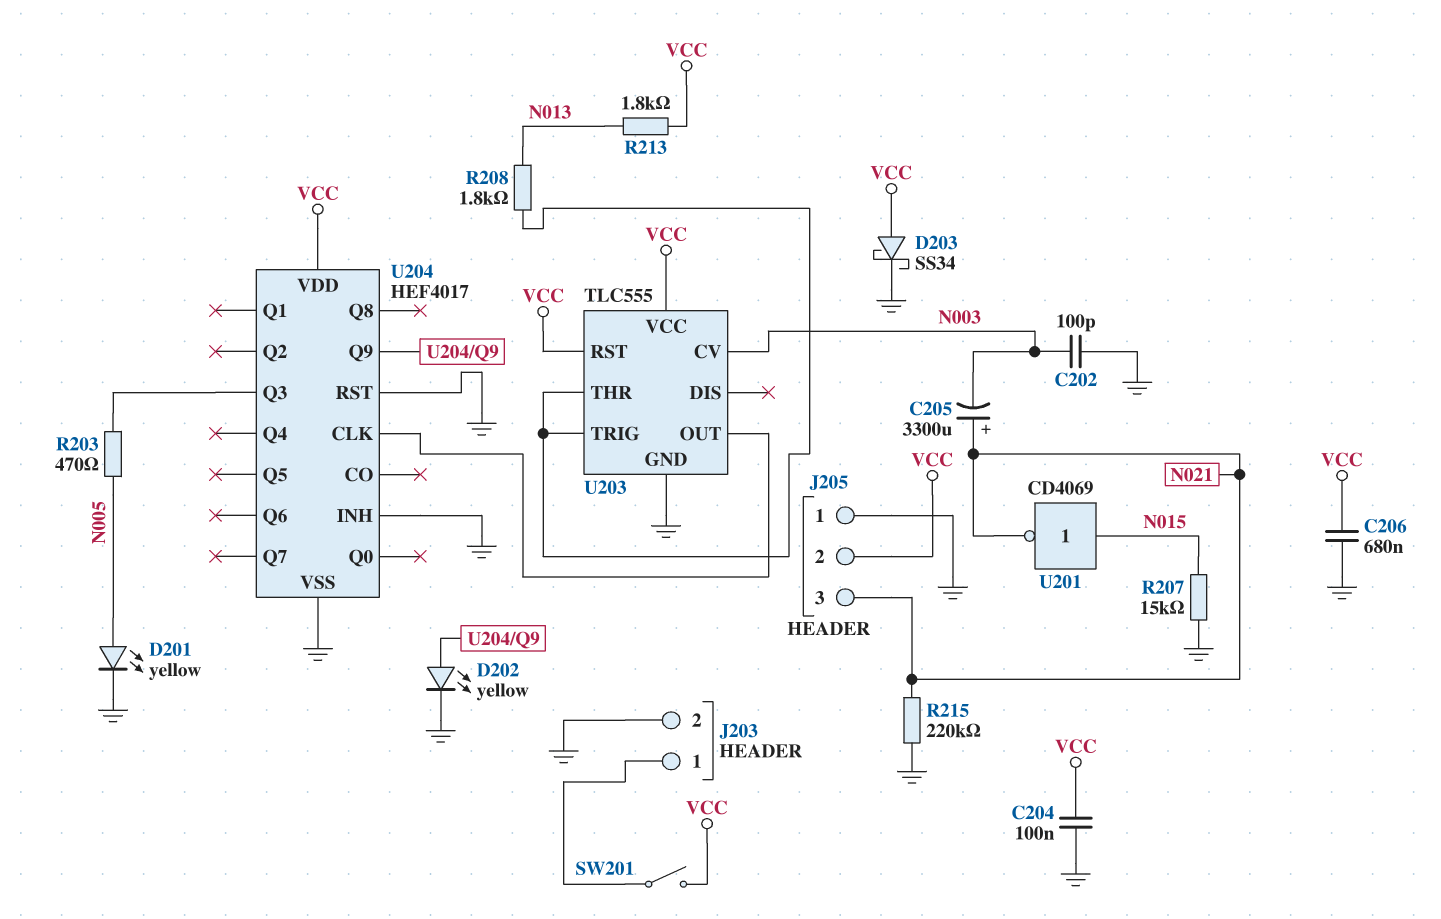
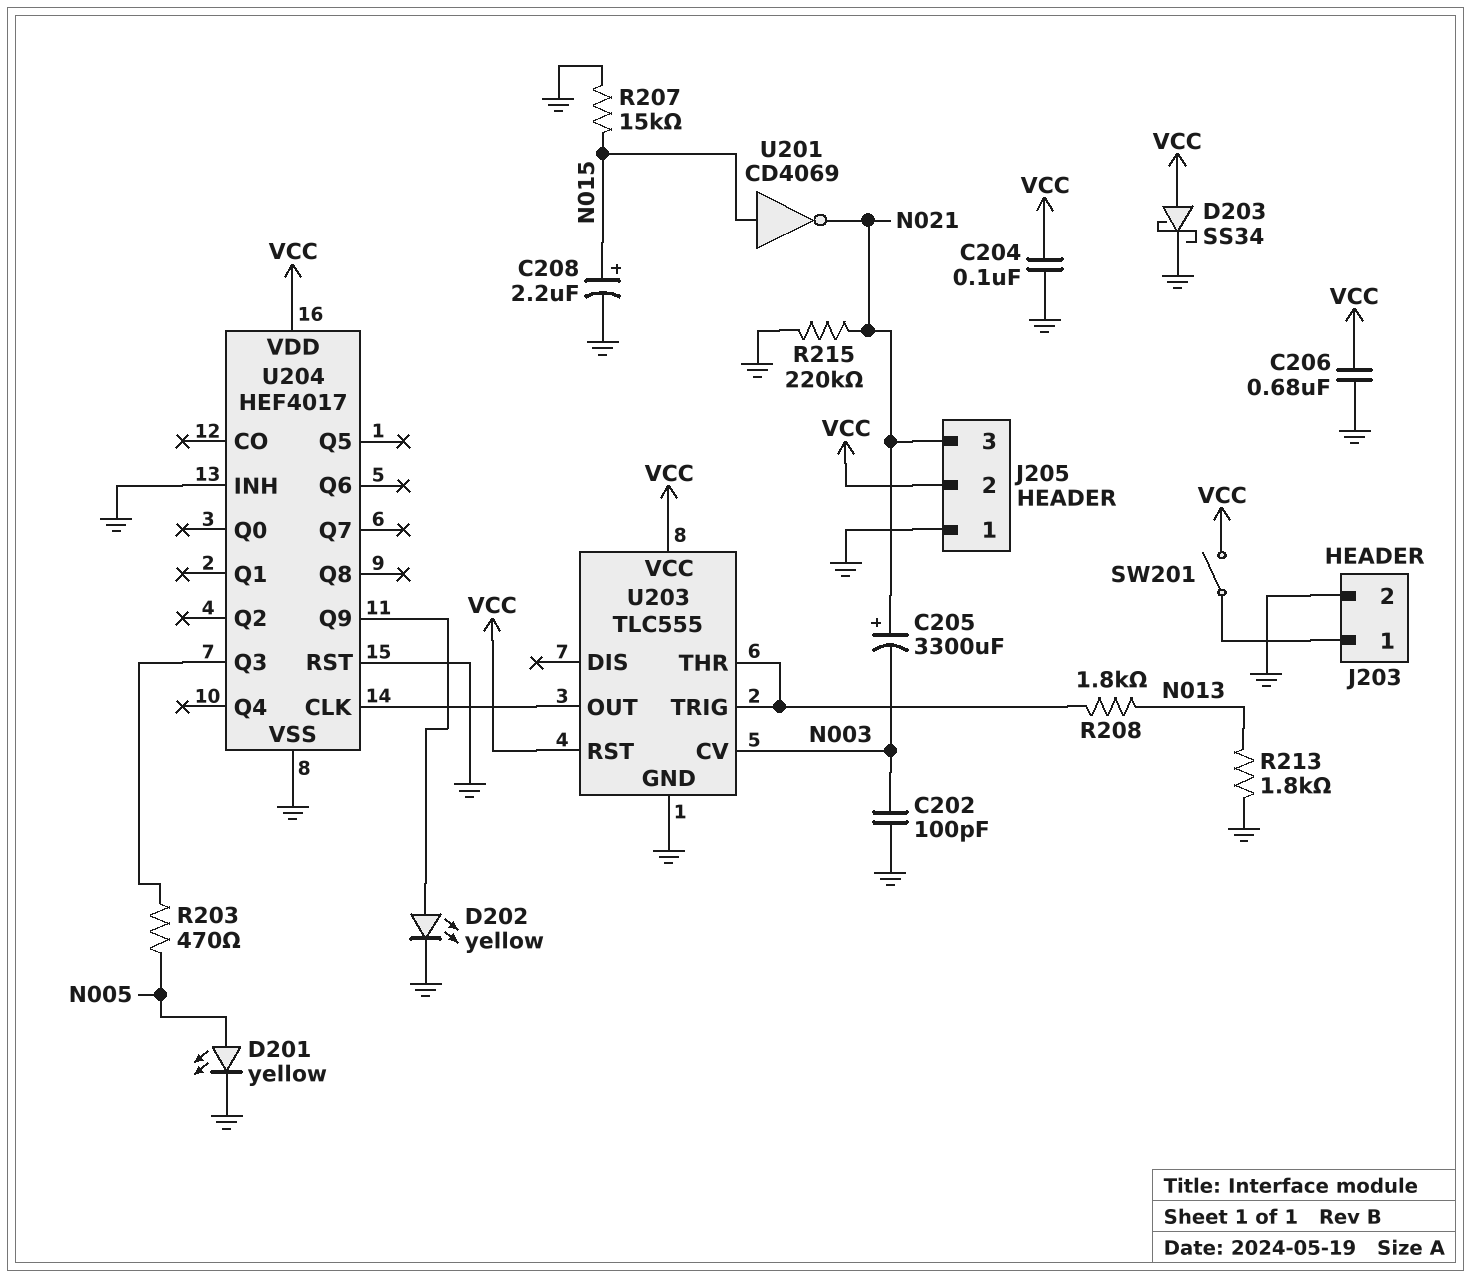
C208: none -> 2.2uF (plus N015, minus GND)
R213: 1.8k (N013, VCC) -> 1.8k (GND, N013)

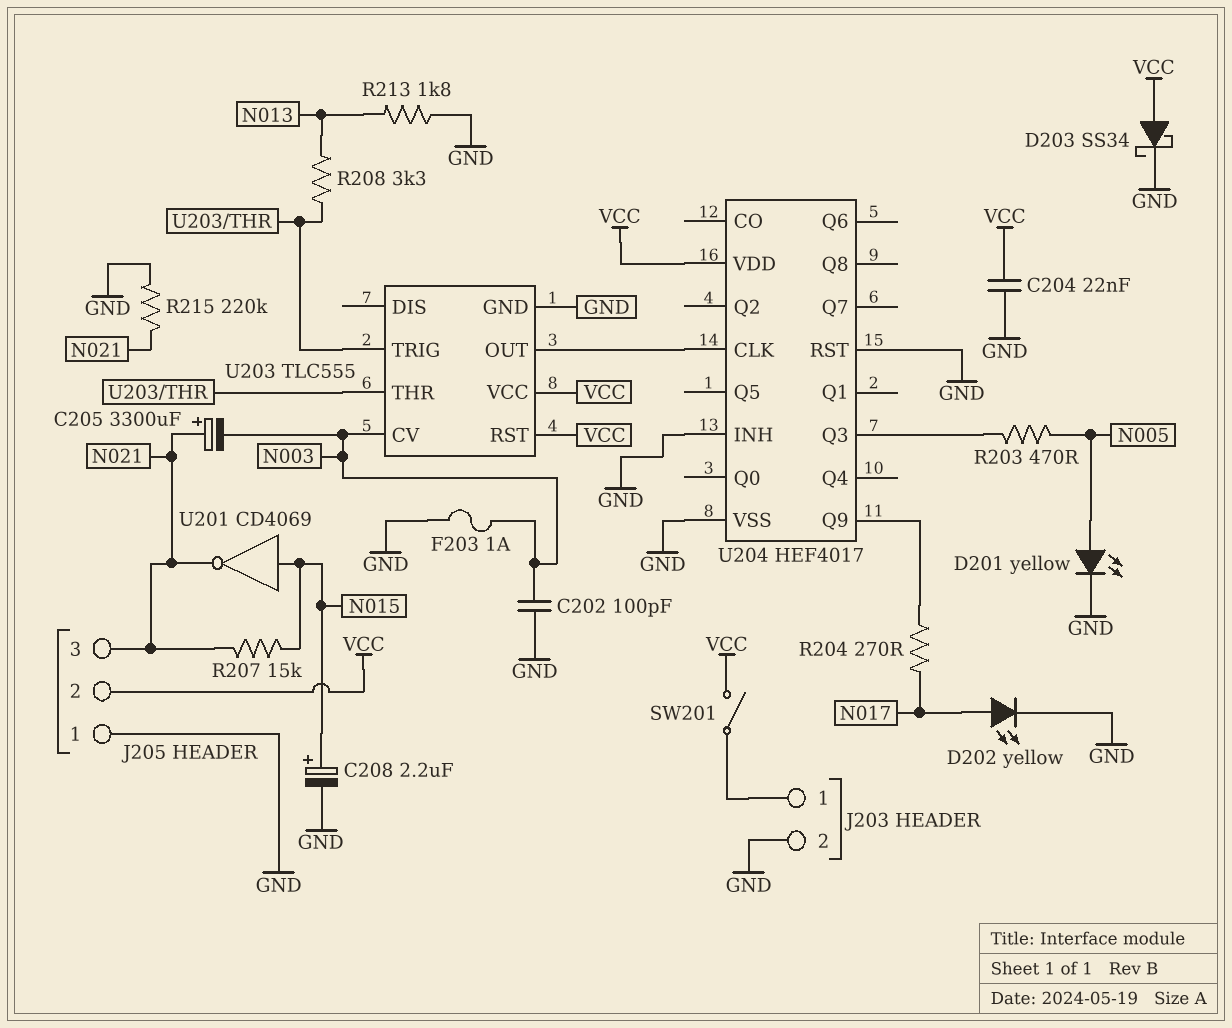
C204: 100nF (GND, VCC) -> 22nF (GND, VCC)
C206: 680nF (GND, VCC) -> none
D202: LED yellow (A U204/Q9, K GND) -> LED yellow (A N017, K GND)
F203: none -> 1A (GND, N003)
R204: none -> 270 (N017, U204/Q9)
R207: 15k (GND, N015) -> 15k (N015, N021)
R208: 1.8k (N013, U203/THR) -> 3.3k (N013, U203/THR)

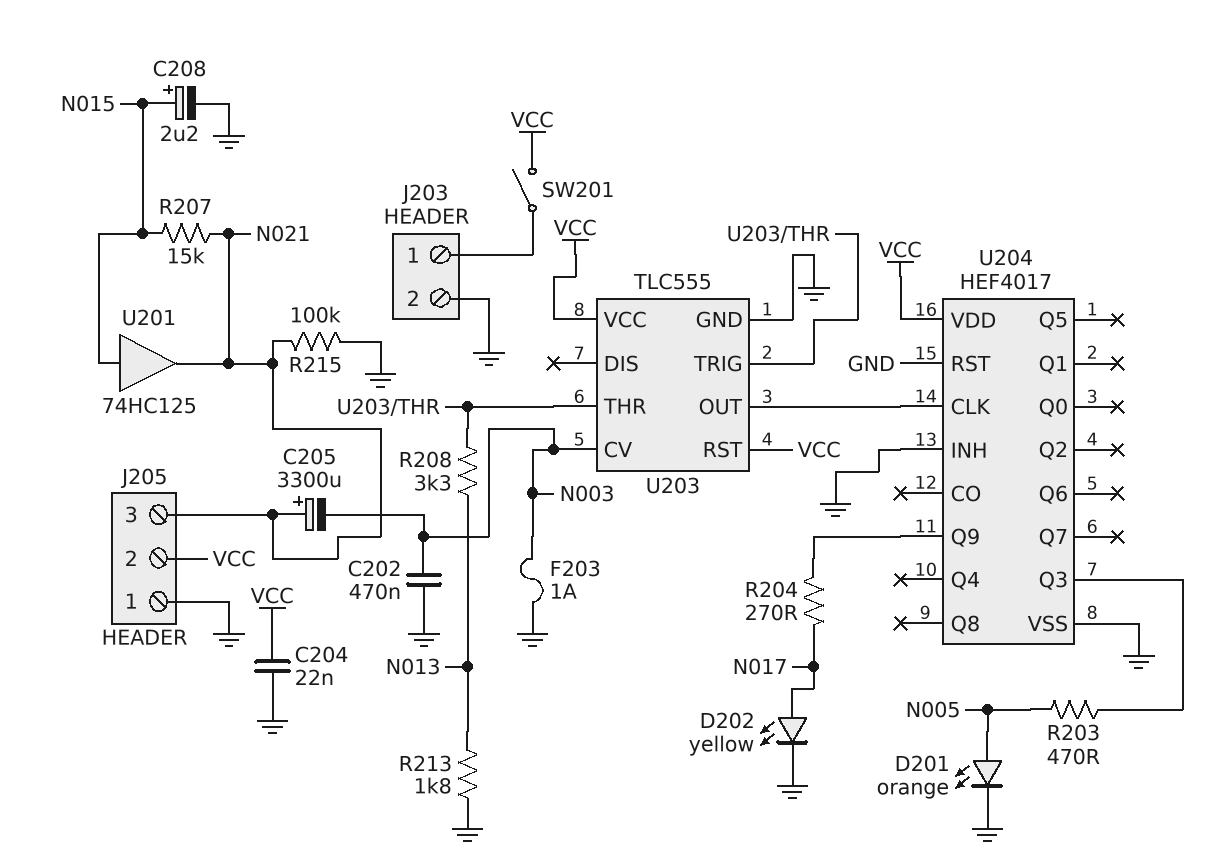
C202: 100pF (GND, N003) -> 470nF (GND, N003)
D201: LED yellow (A N005, K GND) -> LED orange (A N005, K GND)
D203: schottky SS34 (A VCC, K GND) -> none
R215: 220k (GND, N021) -> 100k (GND, N021)
U201: NOT CD4069 (in N015, out N021) -> buffer 74HC125 (in N015, out N021)

